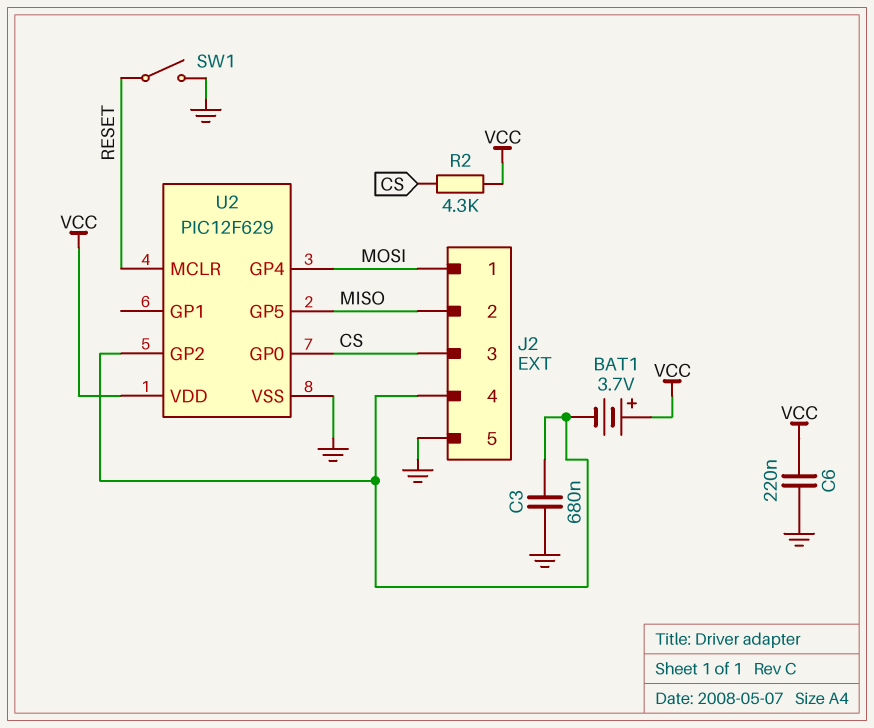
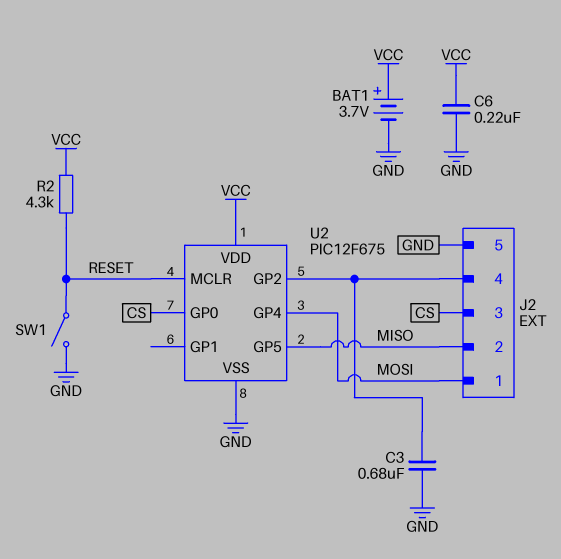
BAT1: 3.7V (plus VCC, minus J2/4) -> 3.7V (plus VCC, minus GND)
R2: 4.3k (CS, VCC) -> 4.3k (RESET, VCC)
U2: PIC12F629 -> PIC12F675

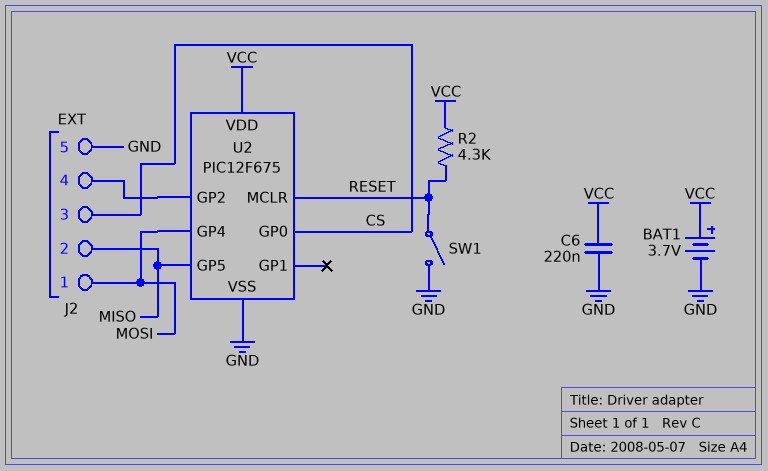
C3: 680nF (GND, J2/4) -> none

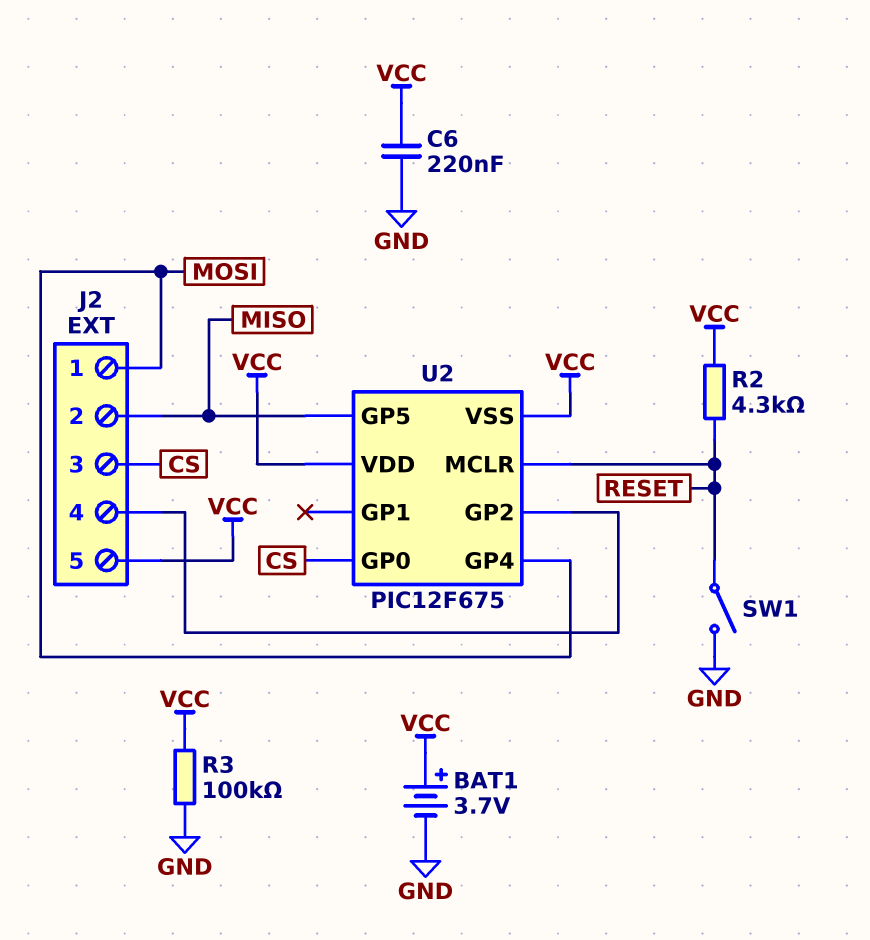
J2 pin 5: GND -> VCC
R3: none -> 100k (GND, VCC)
U2 pin VSS: GND -> VCC

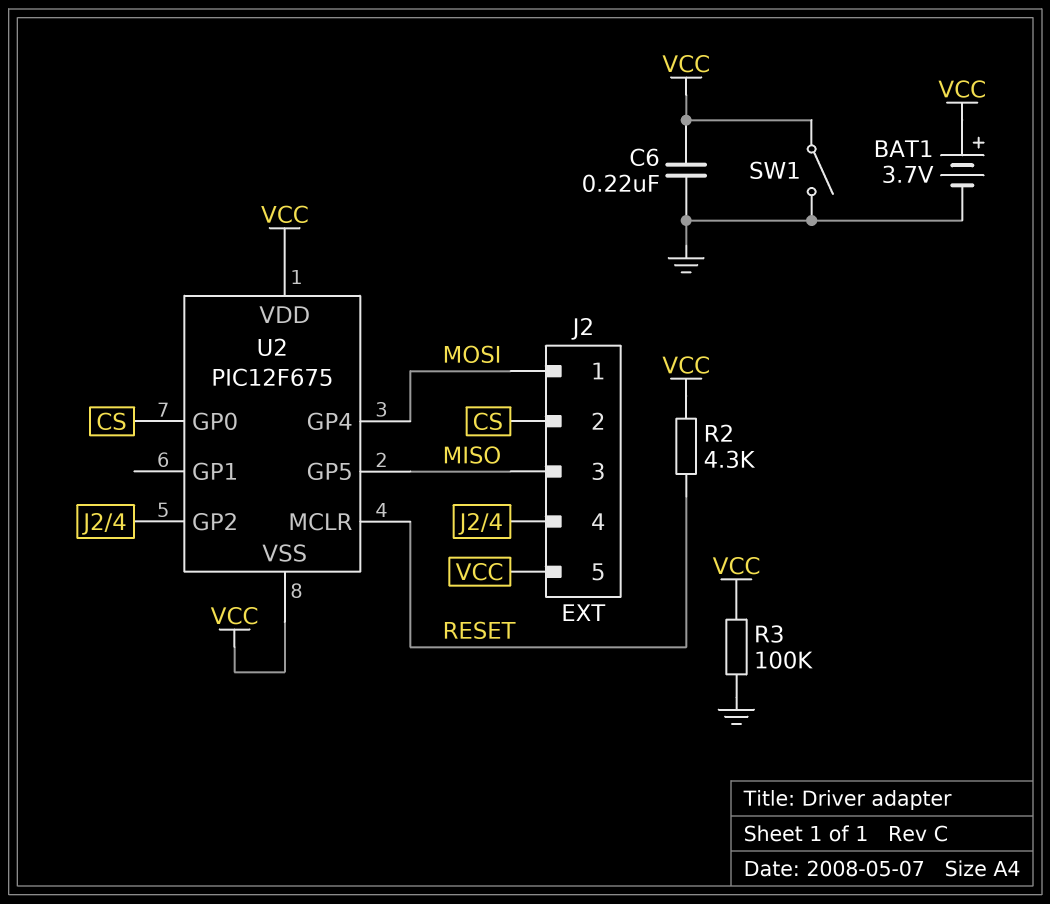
J2 pin 2: MISO -> CS
J2 pin 3: CS -> MISO
SW1: switch (GND, RESET) -> switch (GND, VCC)

